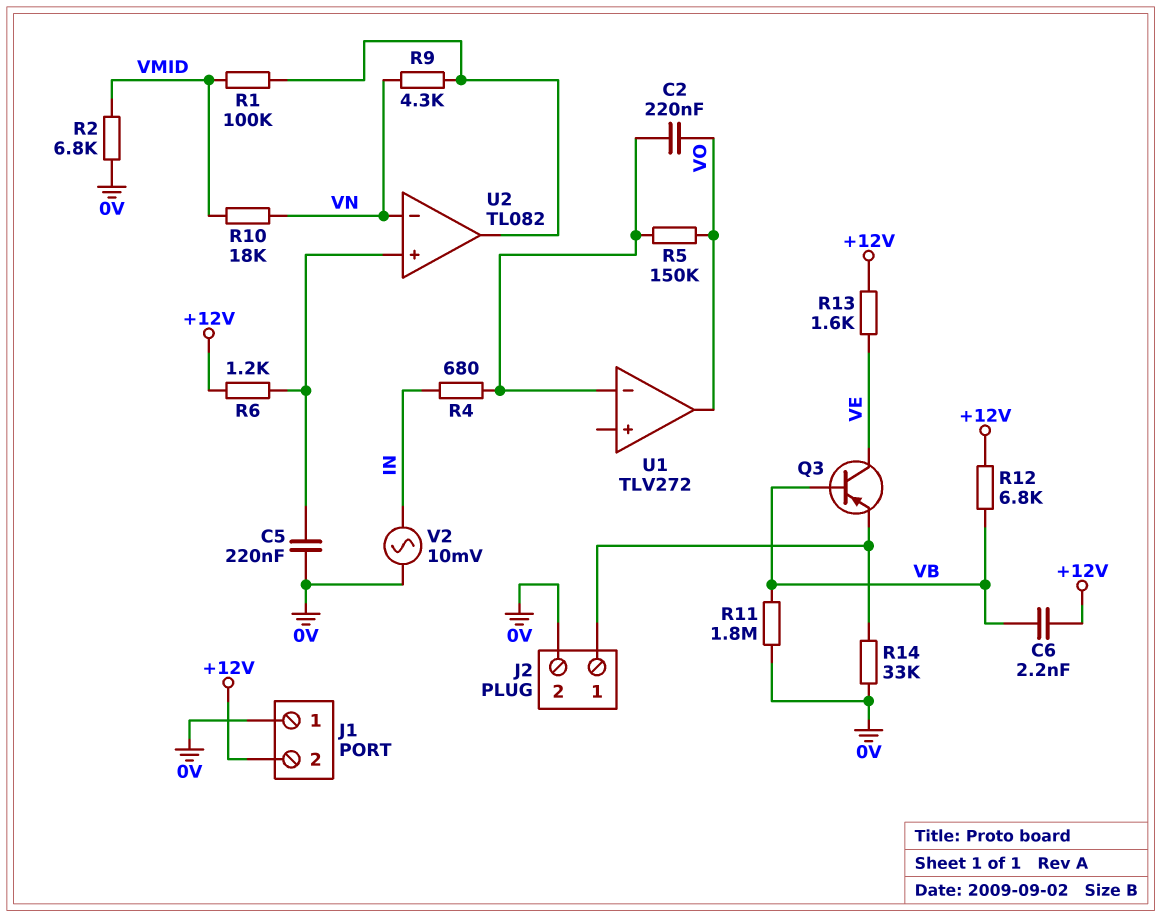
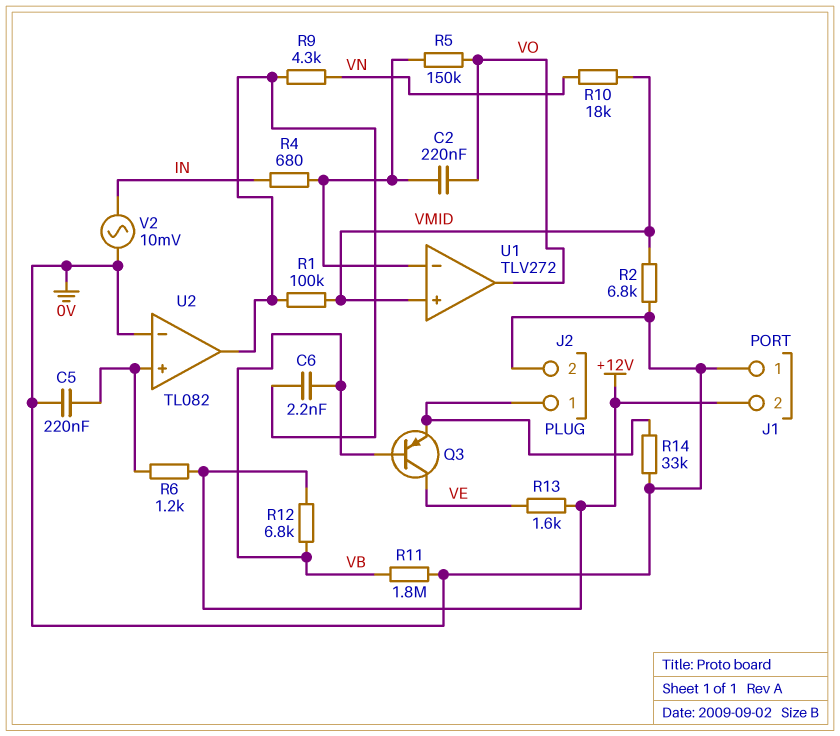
C6: 2.2nF (+12V, VB) -> 2.2nF (U2/out, VB)
U1 pin in+: none -> VMID
U2 pin in-: VN -> 0V

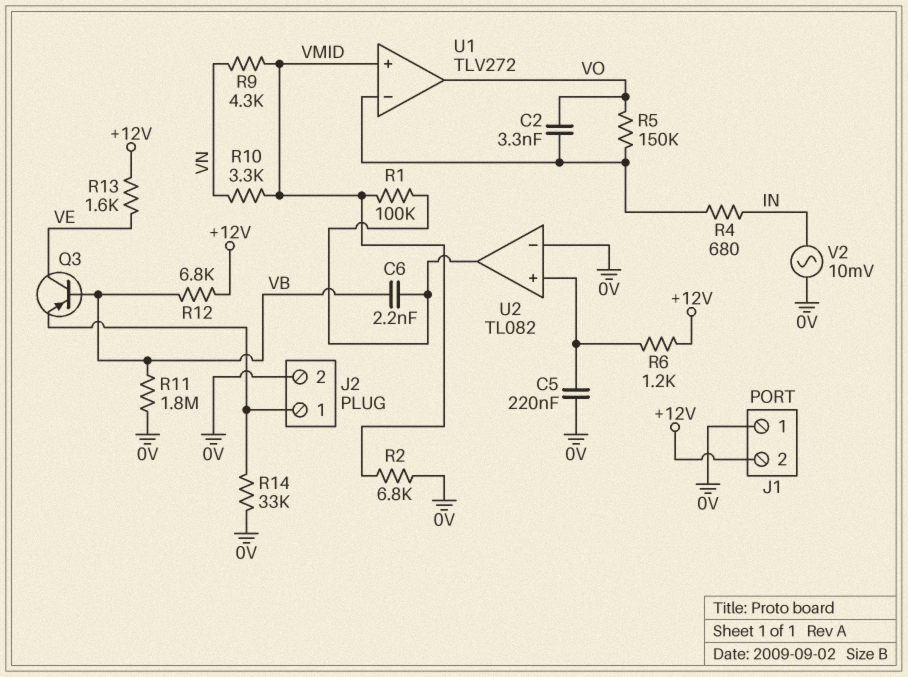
C2: 220nF (U1/in-, VO) -> 3.3nF (U1/in-, VO)
R9: 4.3k (U2/out, VN) -> 4.3k (VMID, VN)
R10: 18k (VMID, VN) -> 3.3k (VMID, VN)

